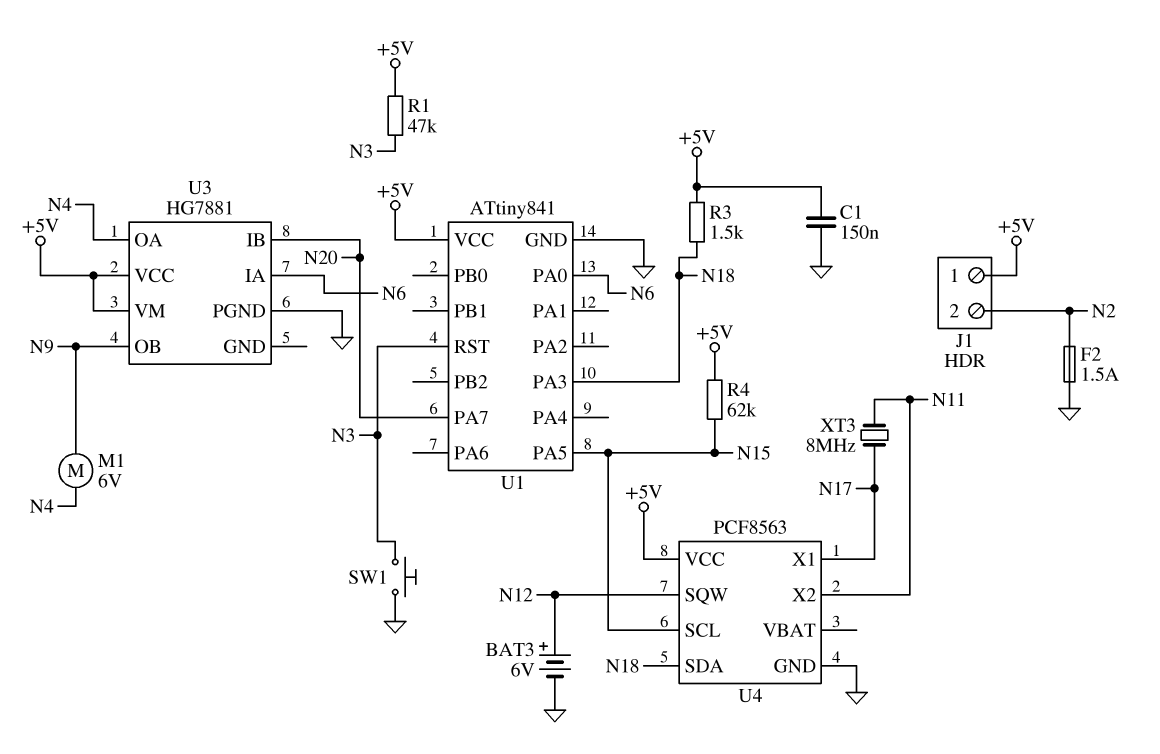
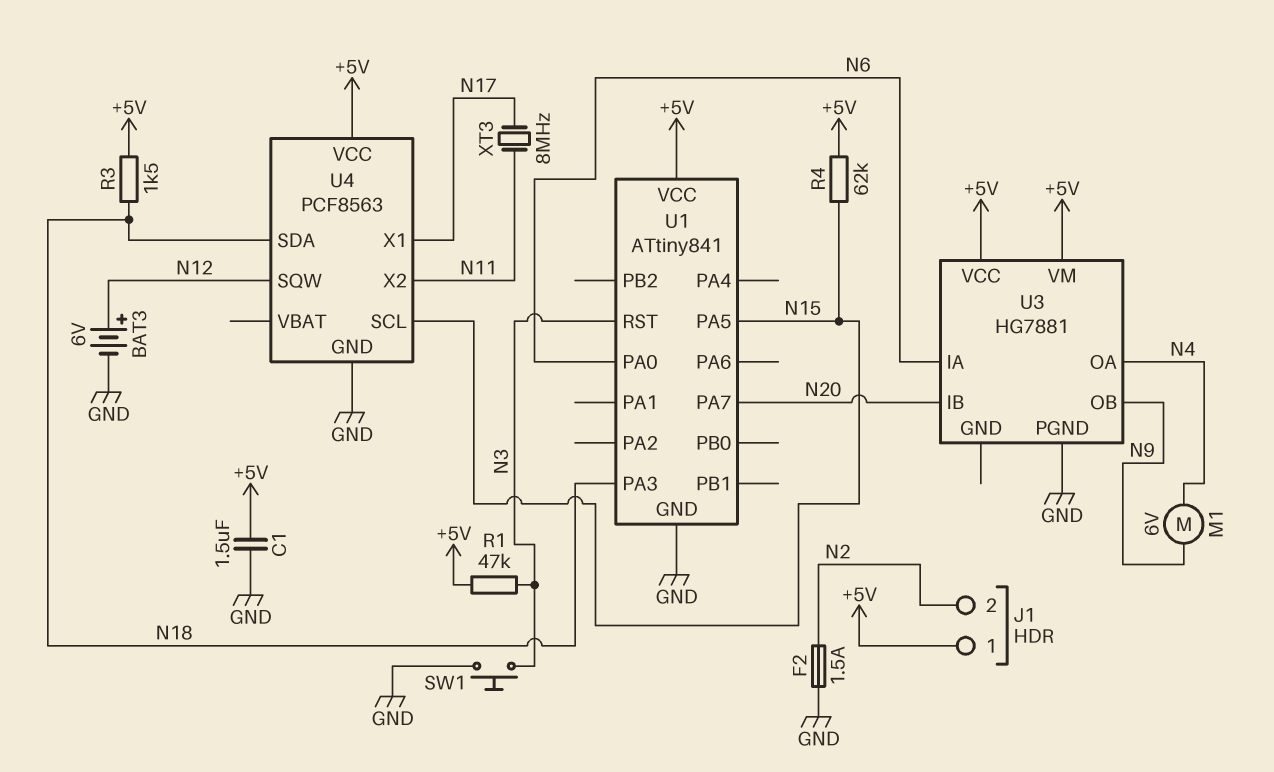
C1: 150nF (+5V, GND) -> 1.5uF (+5V, GND)

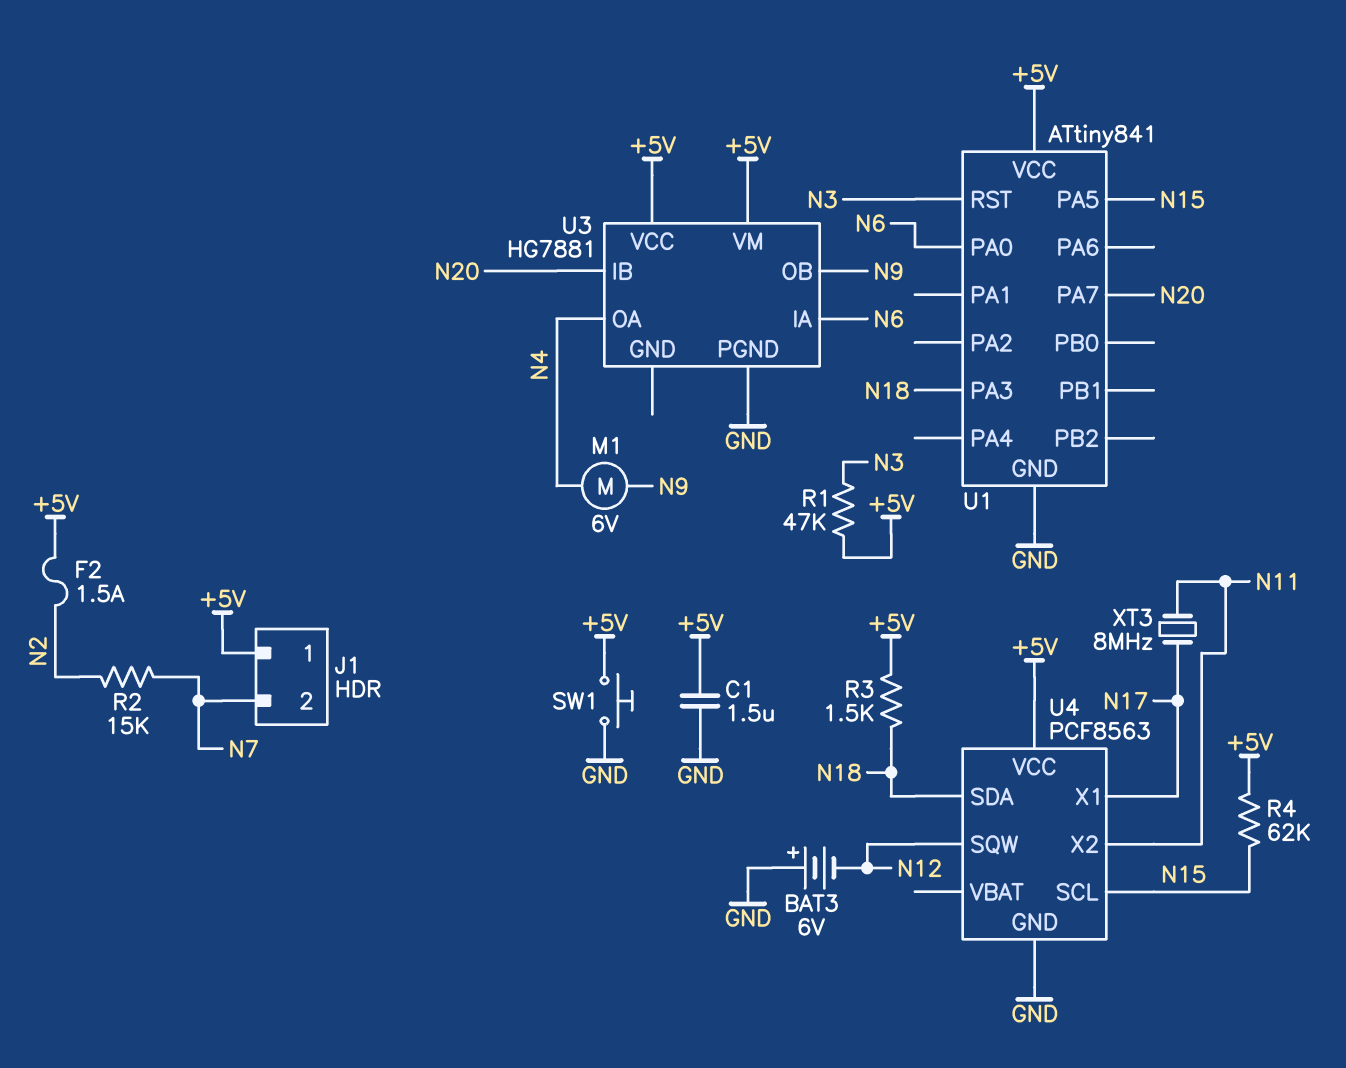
BAT3: 6V (plus N12, minus GND) -> 6V (plus GND, minus N12)
F2: 1.5A (GND, N2) -> 1.5A (+5V, N2)
J1 pin 2: N2 -> N7
R2: none -> 15k (N2, N7)
SW1: button (GND, N3) -> button (+5V, GND)

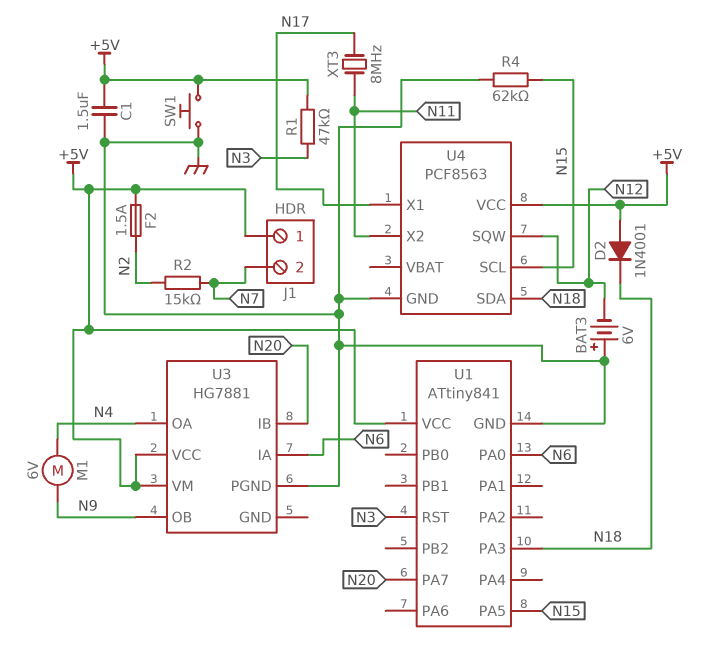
D2: none -> diode 1N4001 (A +5V, K N18)
R3: 1.5k (+5V, N18) -> none
R4: 62k (+5V, N15) -> 62k (GND, N15)

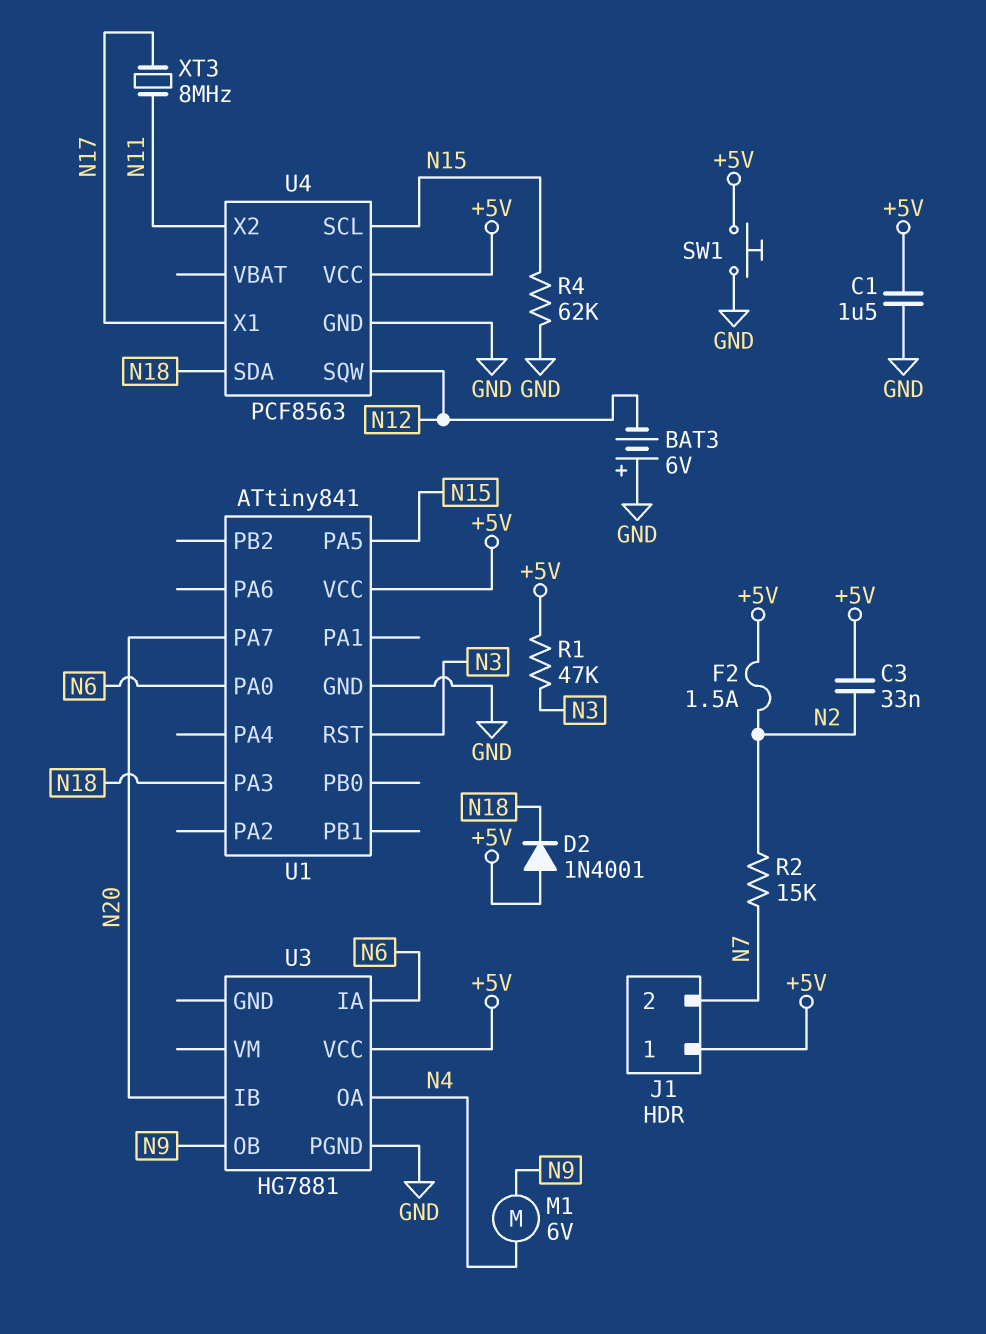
C3: none -> 33nF (+5V, N2)
U3 pin VM: +5V -> none

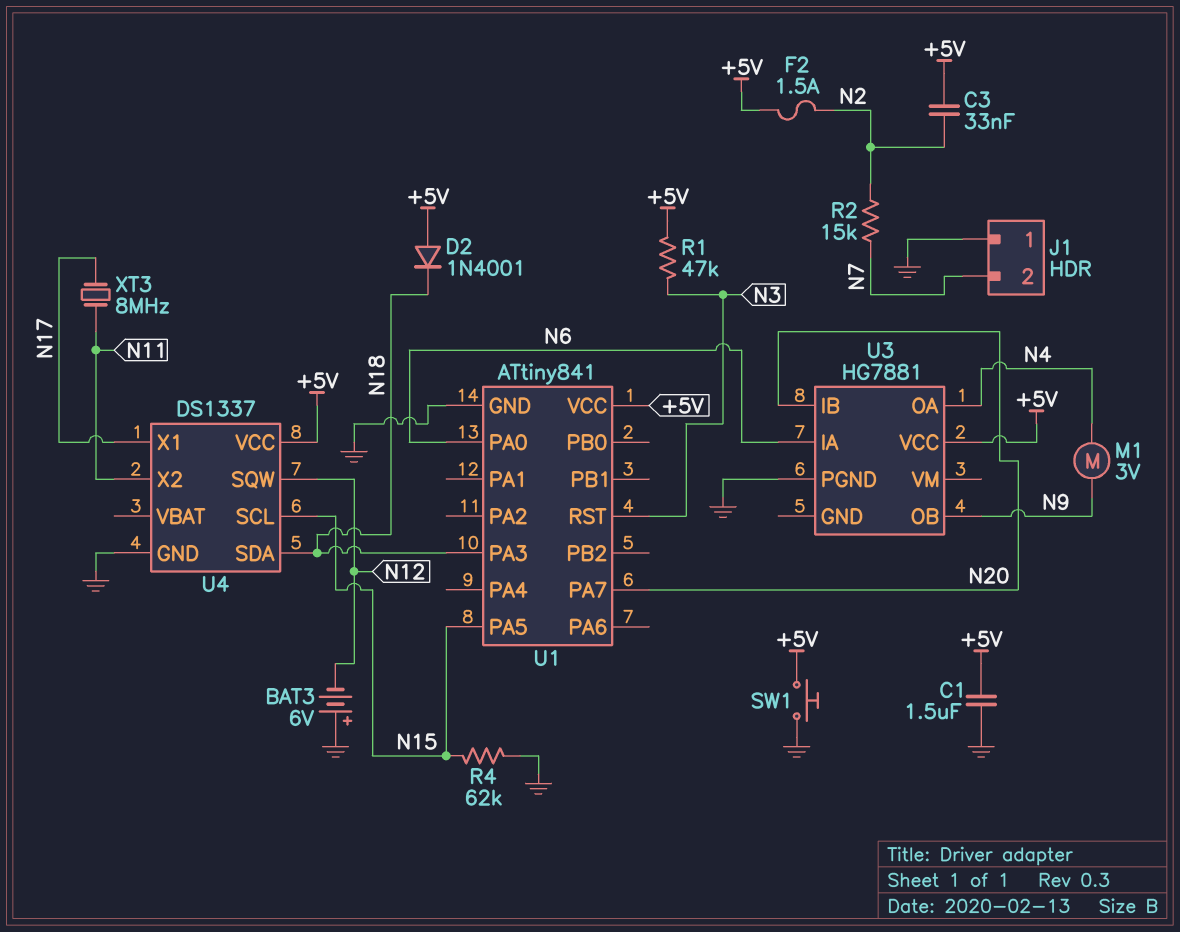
J1 pin 1: +5V -> GND
M1: motor 6V (N4, N9) -> motor 3V (N4, N9)
U4: PCF8563 -> DS1337

